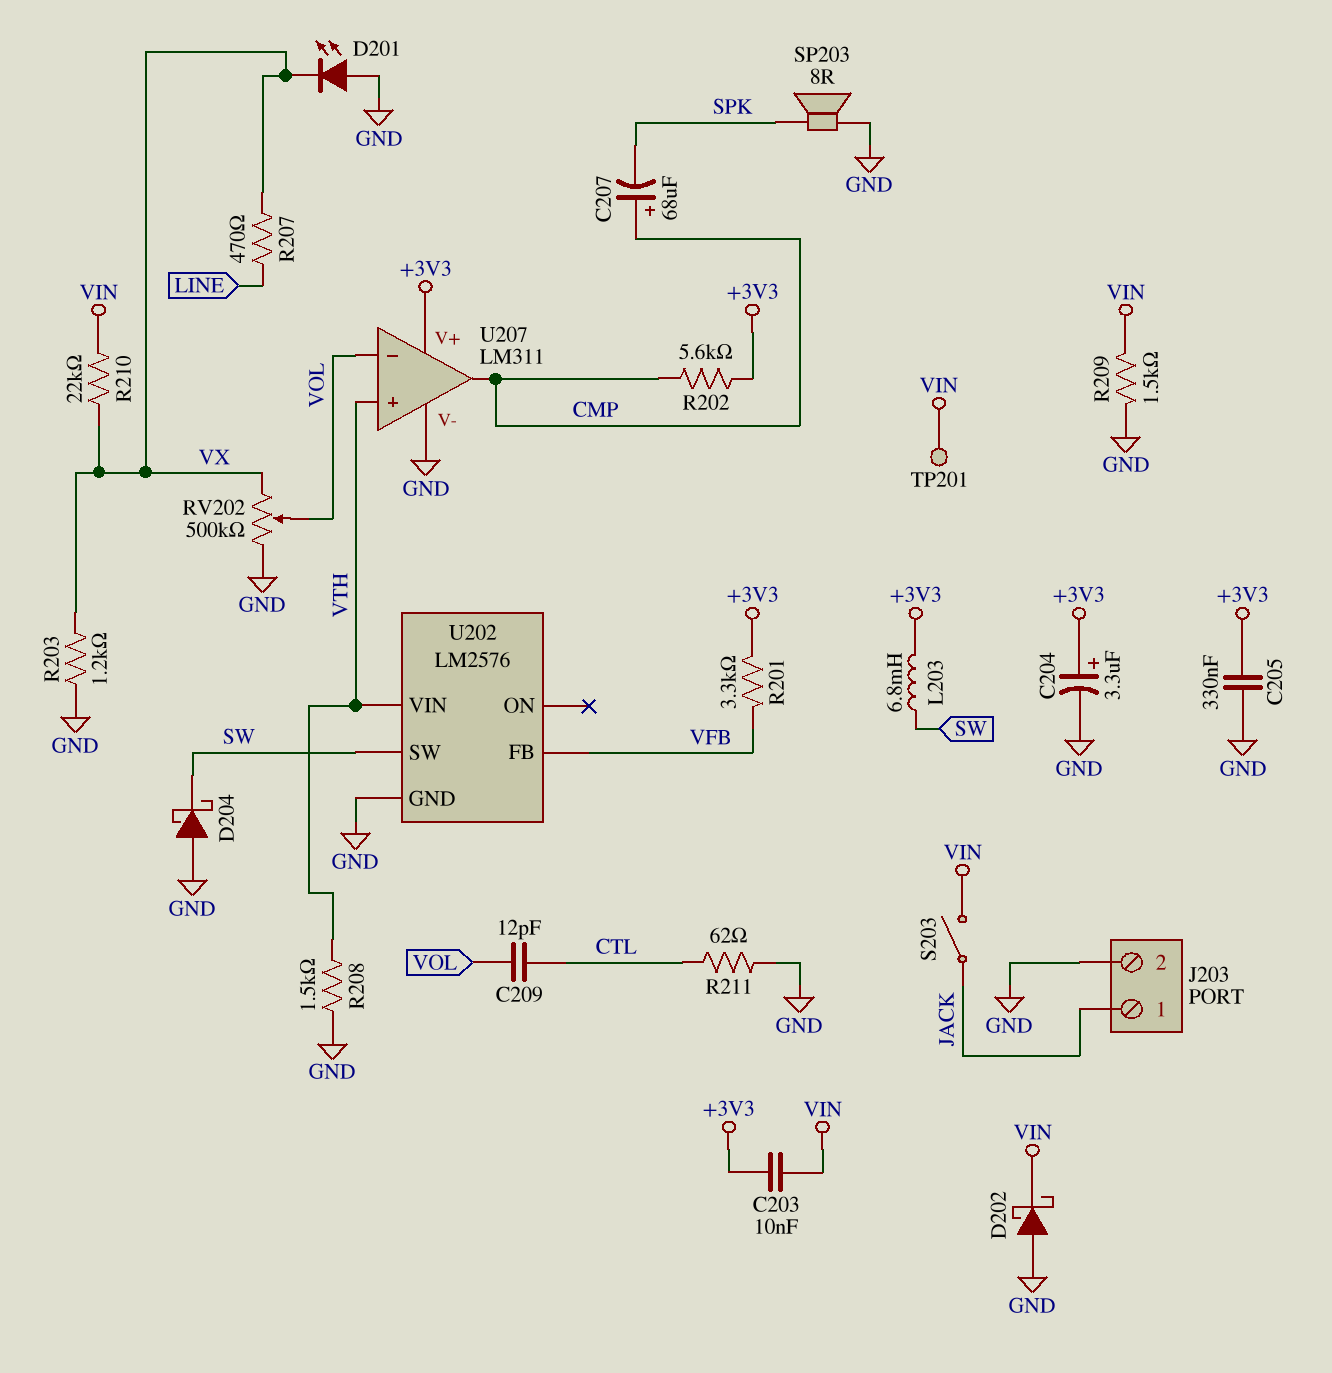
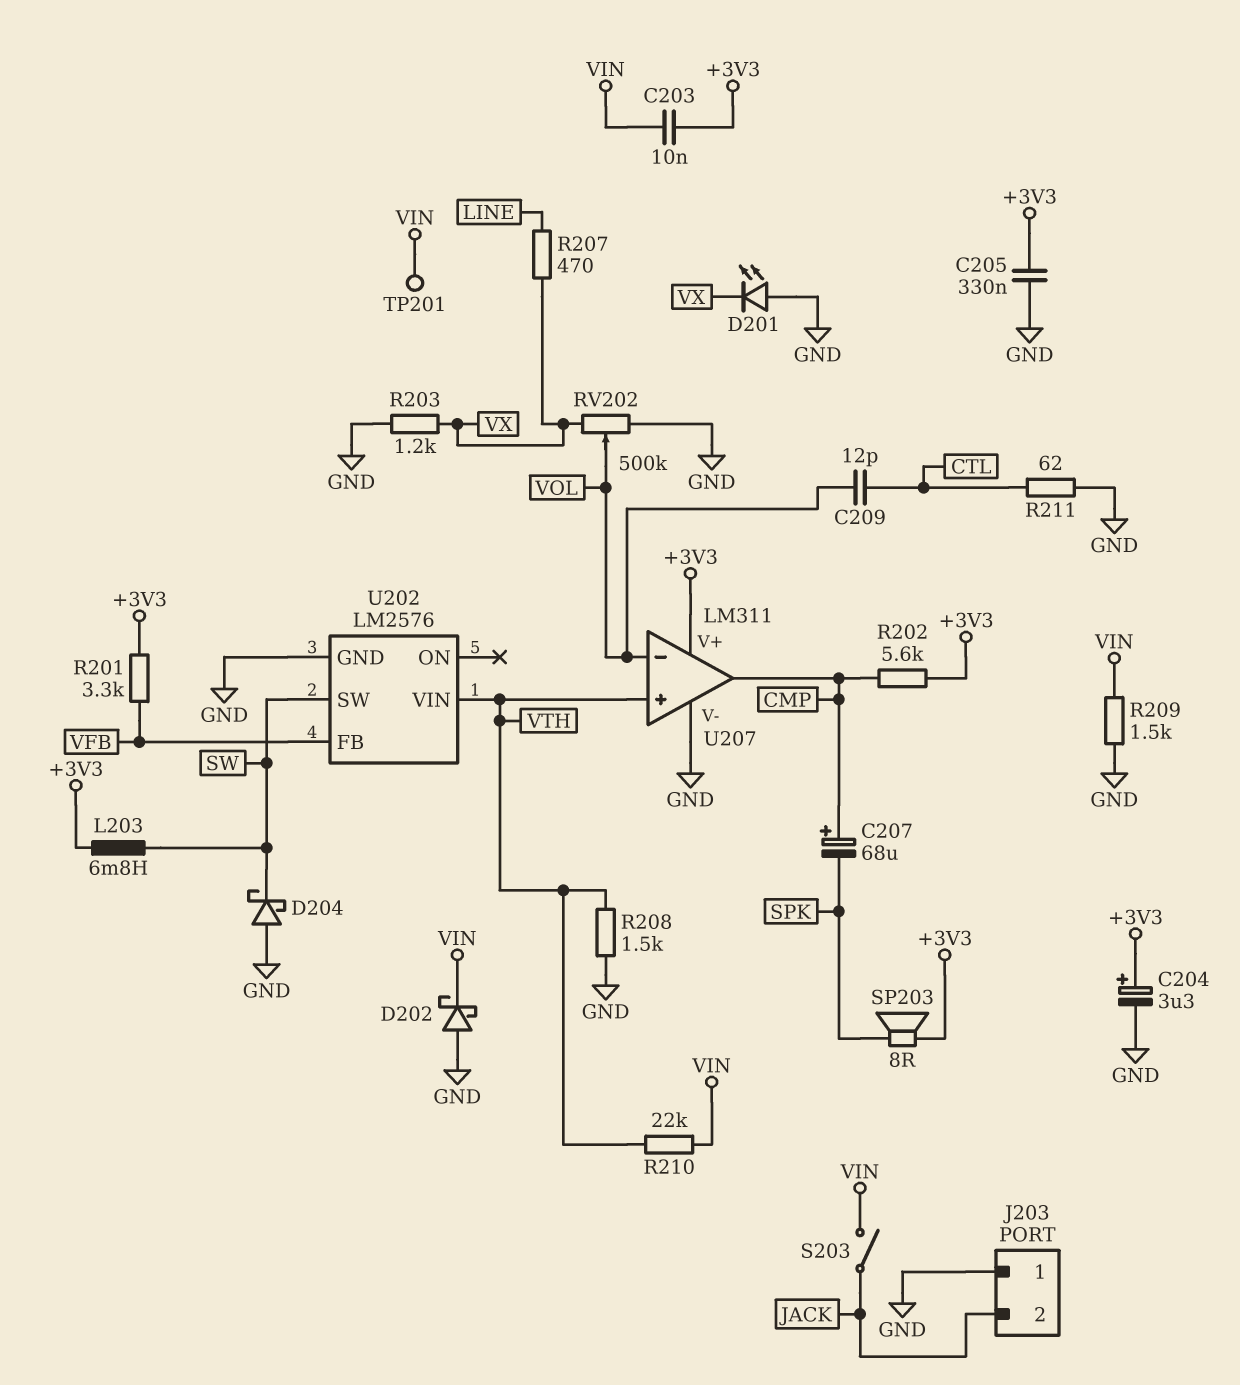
J203 pin 1: JACK -> GND
J203 pin 2: GND -> JACK
R210: 22k (VIN, VX) -> 22k (VIN, VTH)
SP203: speaker 8R (GND, SPK) -> speaker 8R (+3V3, SPK)

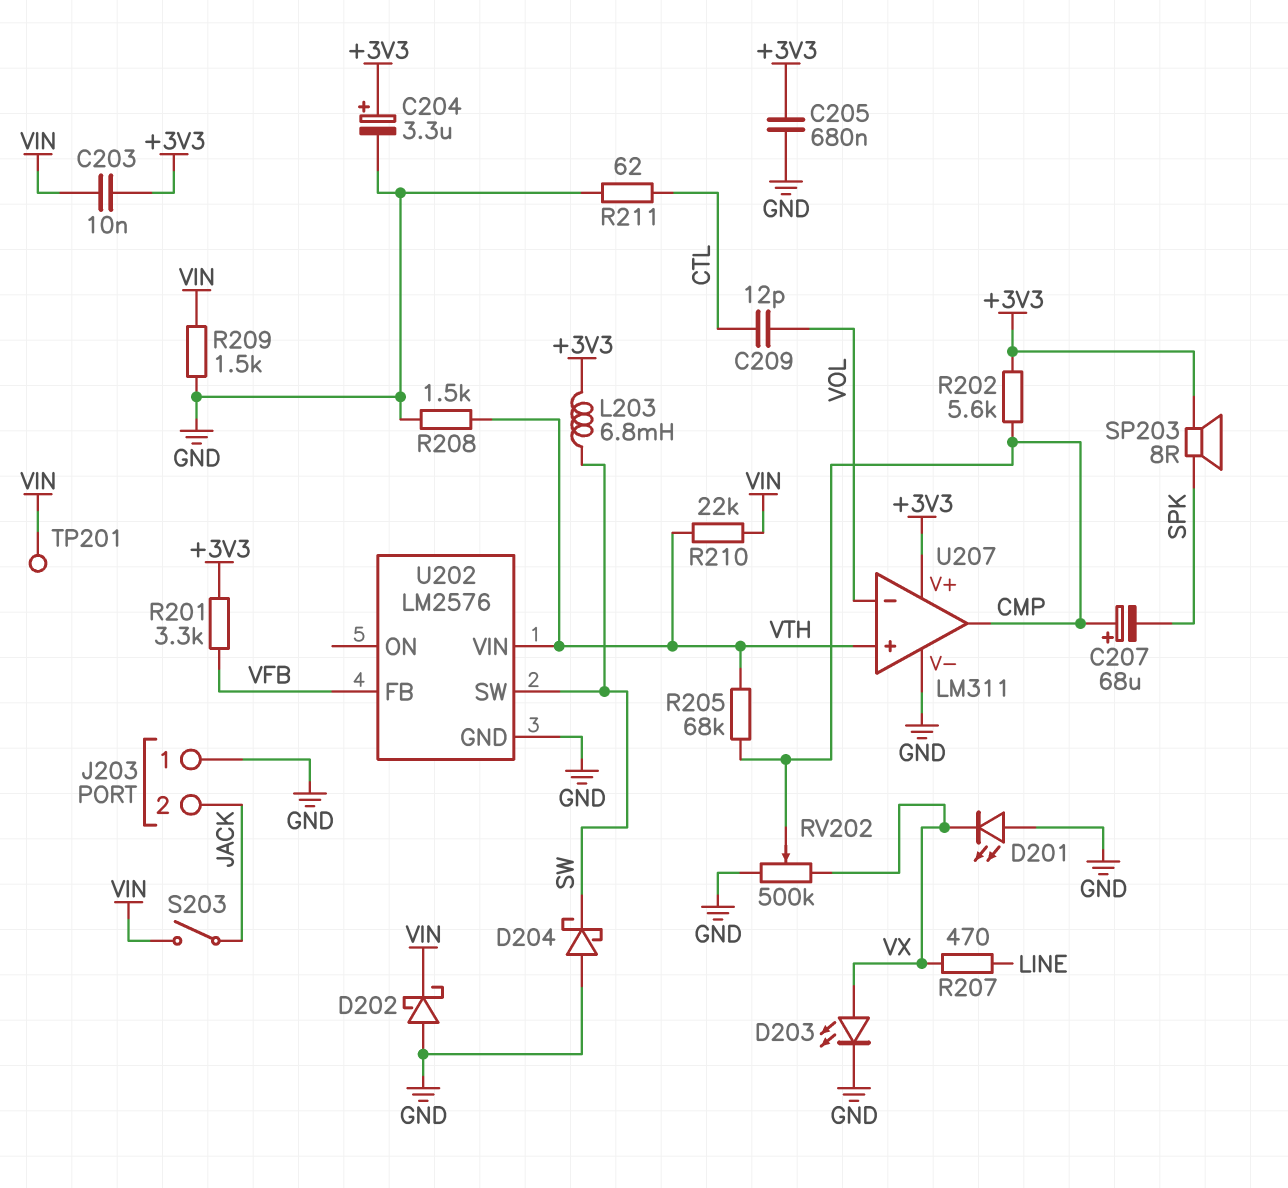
C205: 330nF (+3V3, GND) -> 680nF (+3V3, GND)
D203: none -> LED (A VX, K GND)
R203: 1.2k (GND, VX) -> none
R205: none -> 68k (CMP, VTH)
RV202: 500k (GND, VX, wiper VOL) -> 500k (GND, VX, wiper CMP)

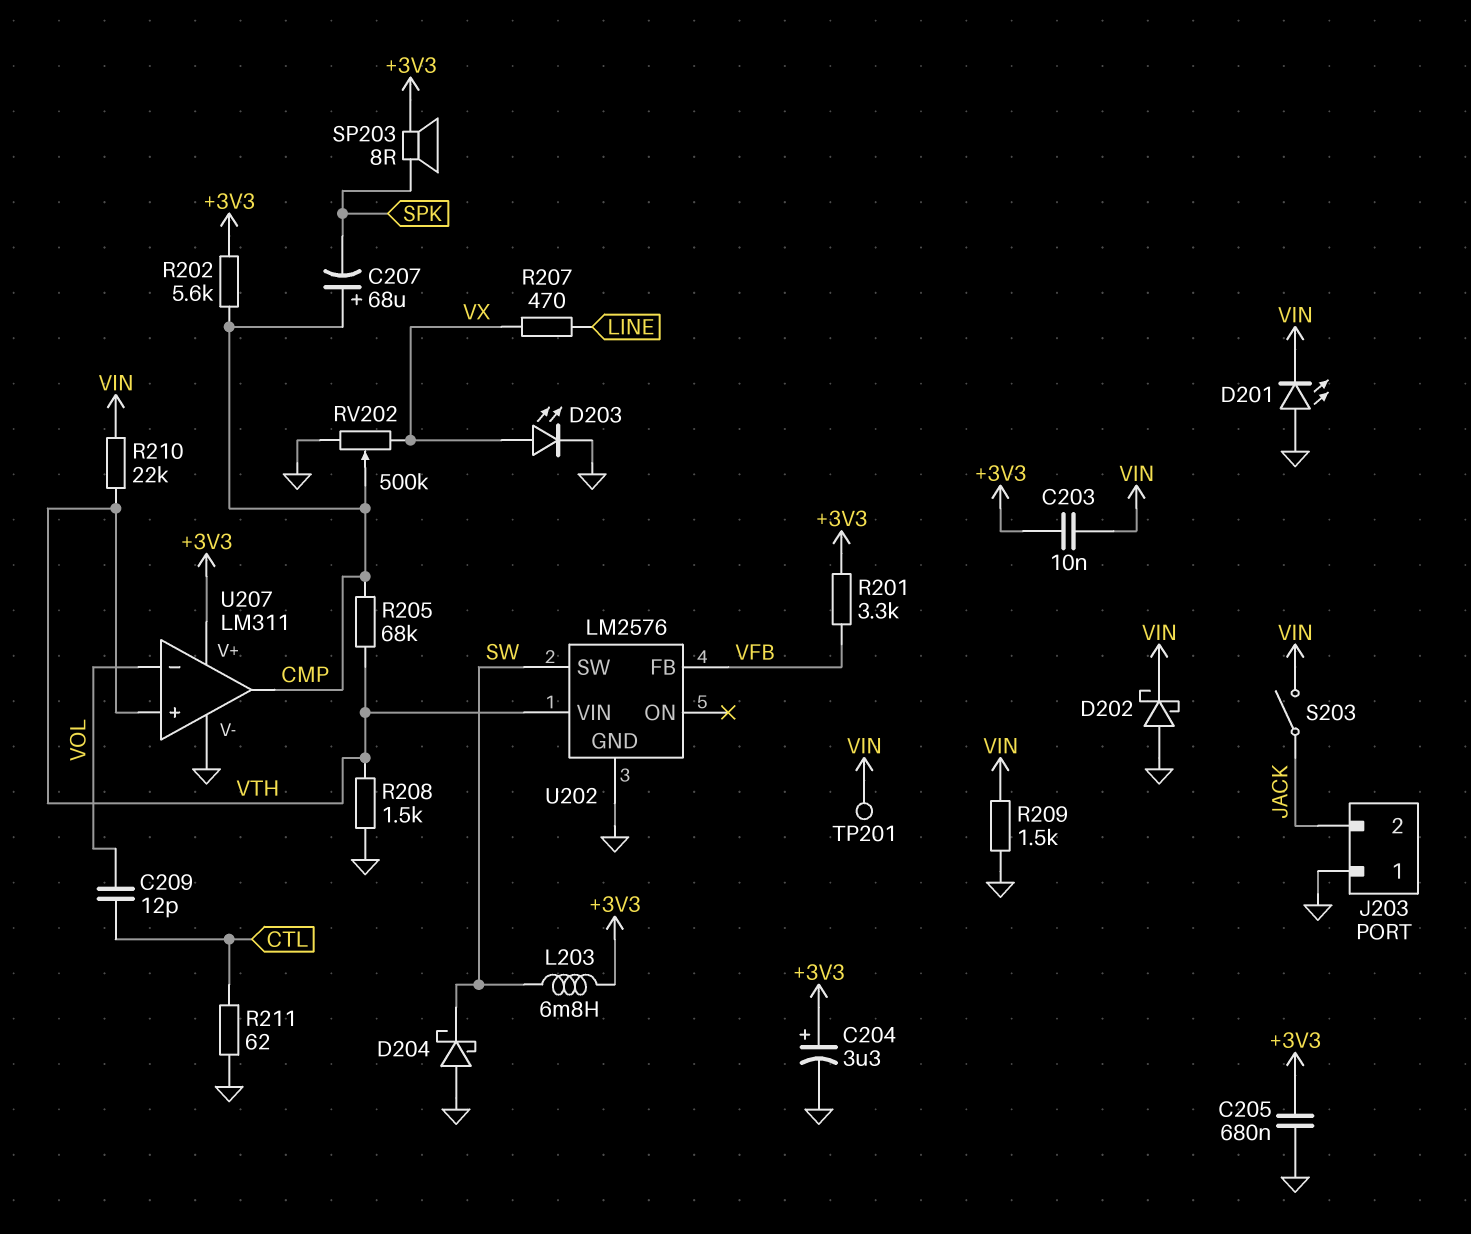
D201: LED (A GND, K VX) -> LED (A GND, K VIN)

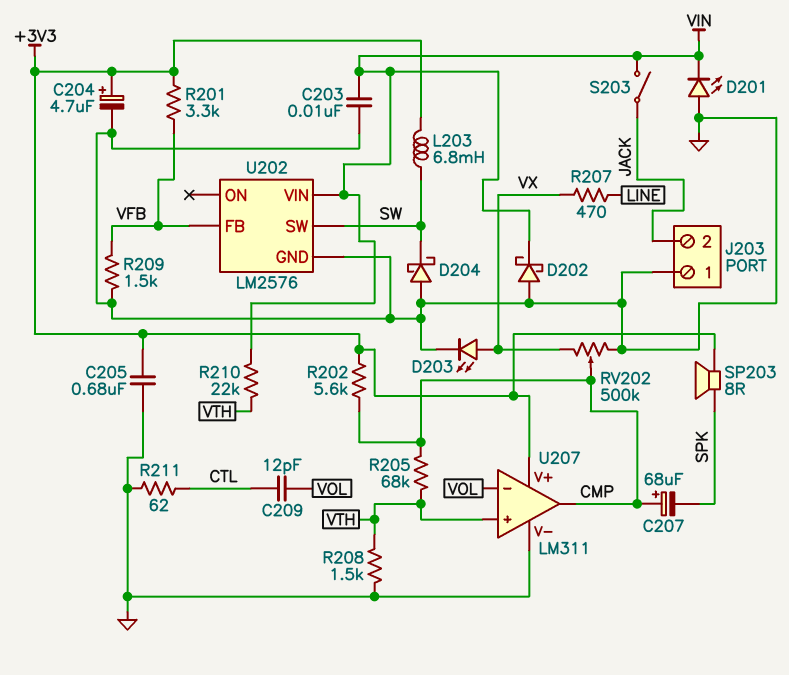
C203: 10nF (+3V3, VIN) -> 10nF (GND, VIN)
C204: 3.3uF (plus +3V3, minus GND) -> 4.7uF (plus +3V3, minus GND)
R209: 1.5k (GND, VIN) -> 1.5k (GND, VFB)
TP201: test point (VIN) -> none
U202 pin VIN: VTH -> VIN

